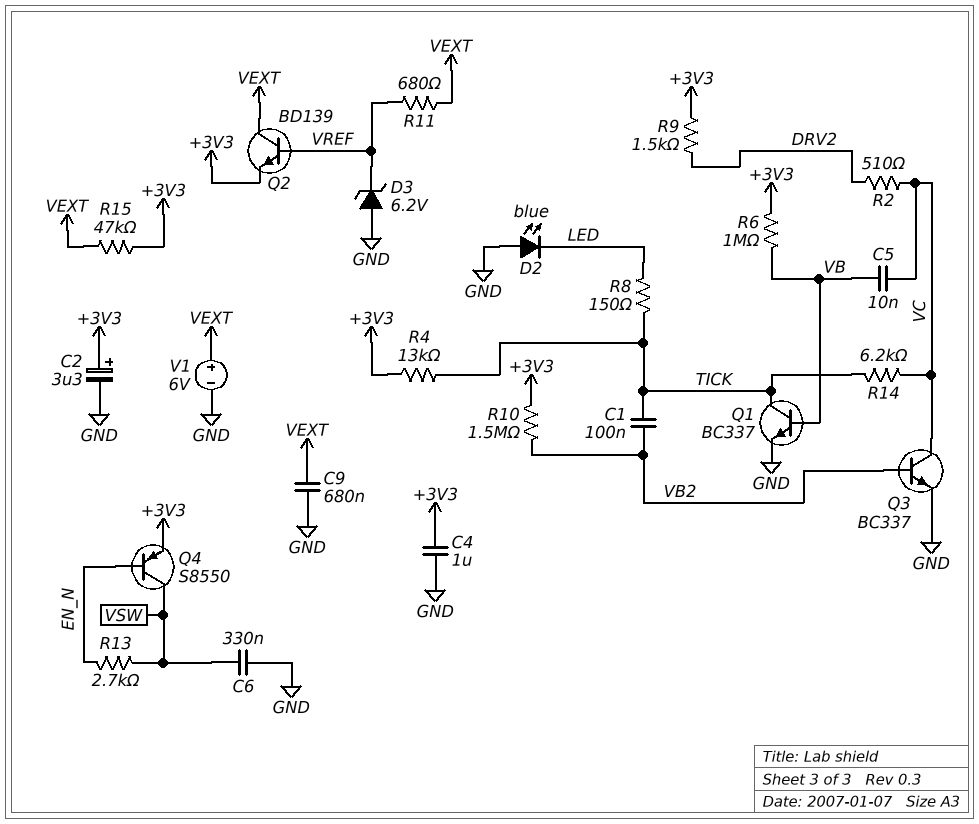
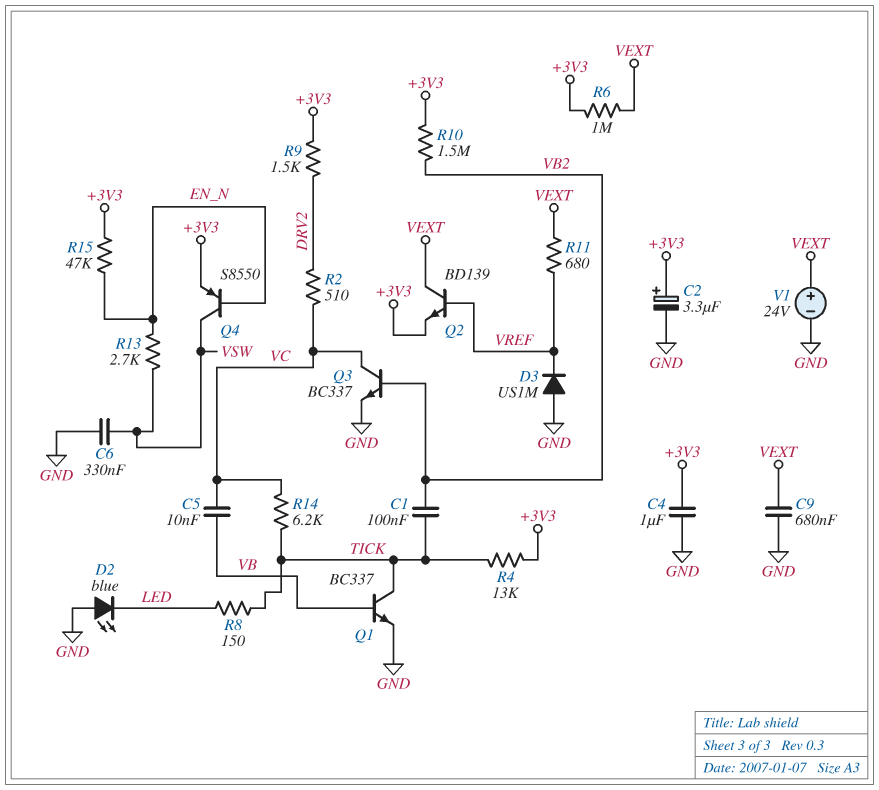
D3: zener 6.2V (A GND, K VREF) -> diode US1M (A GND, K VREF)
R6: 1M (+3V3, VB) -> 1M (+3V3, VEXT)
R15: 47k (+3V3, VEXT) -> 47k (+3V3, EN_N)
V1: 6V (plus VEXT, minus GND) -> 24V (plus VEXT, minus GND)

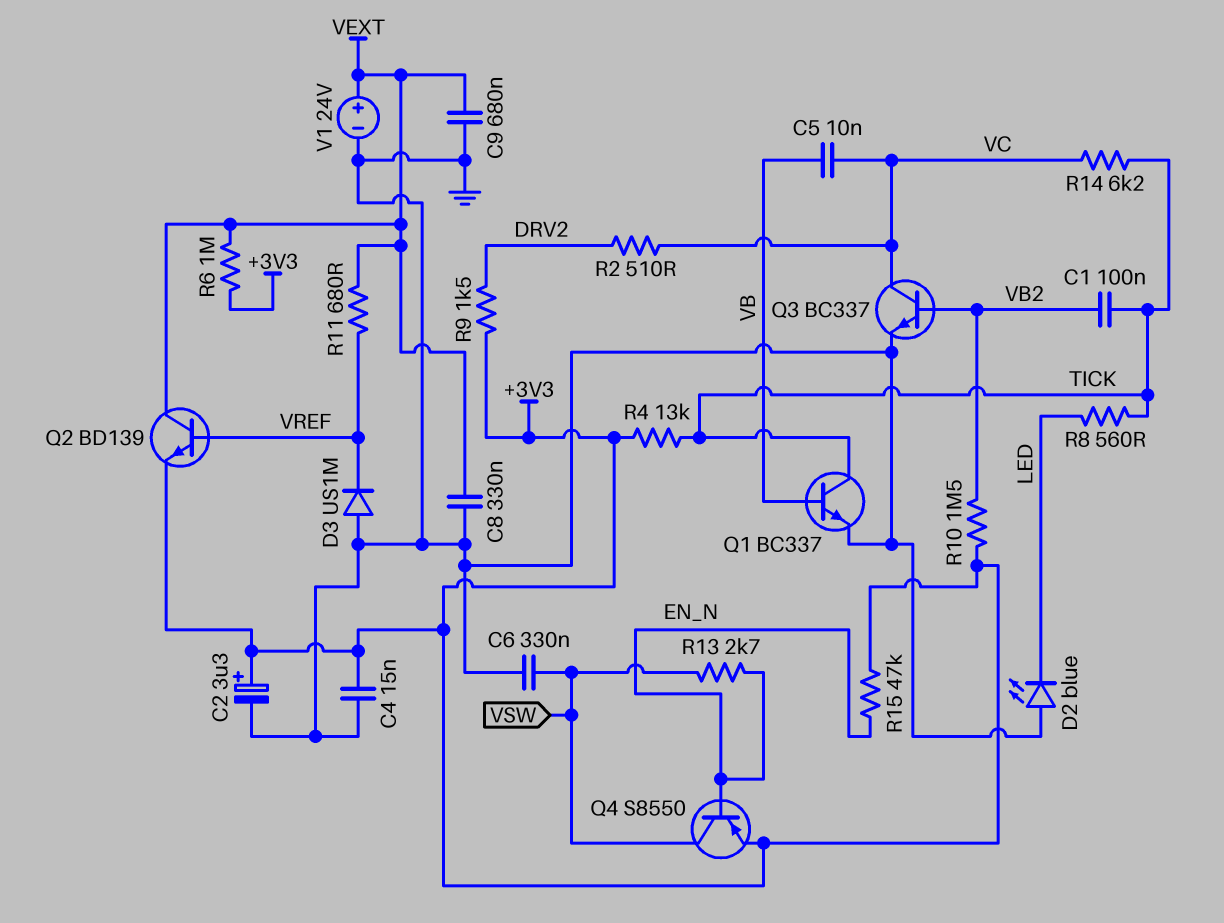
C4: 1uF (+3V3, GND) -> 15nF (+3V3, GND)
C8: none -> 330nF (GND, VEXT)
R8: 150 (LED, TICK) -> 560 (LED, TICK)

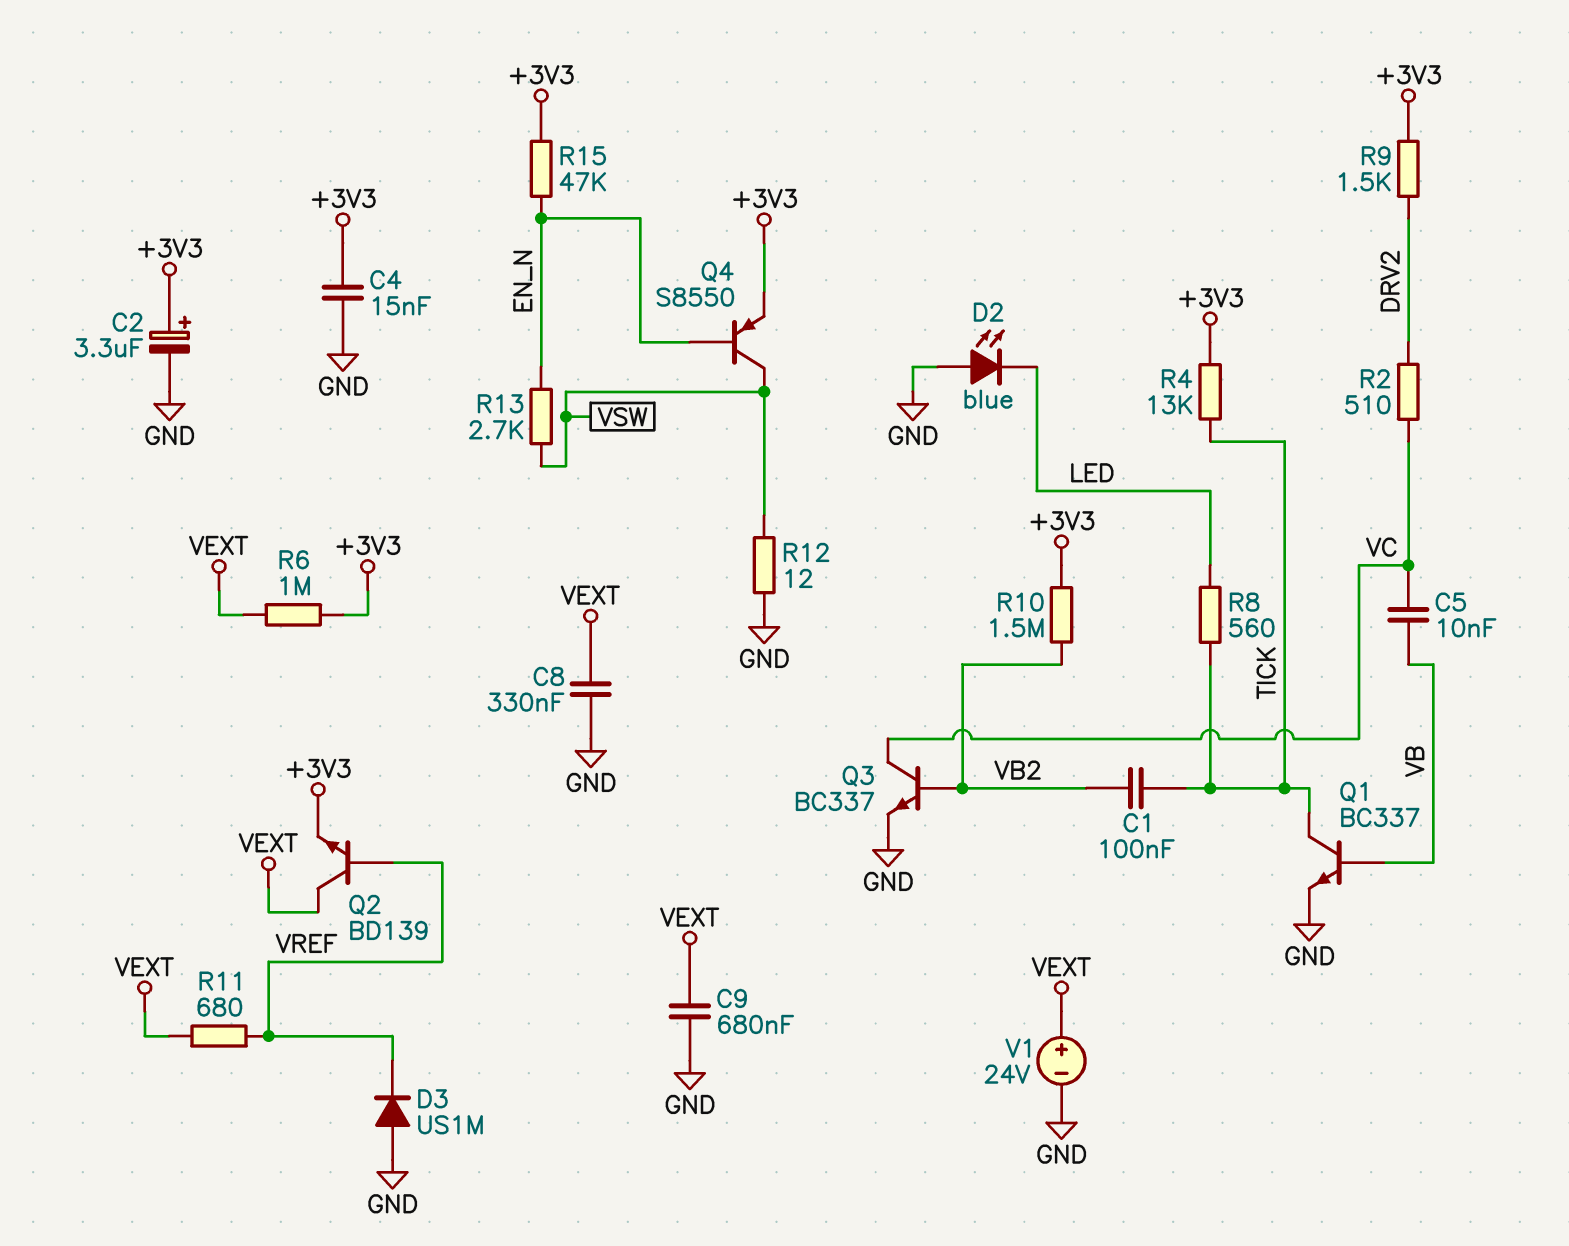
C6: 330nF (GND, VSW) -> none
R12: none -> 12 (GND, VSW)
R14: 6.2k (TICK, VC) -> none

